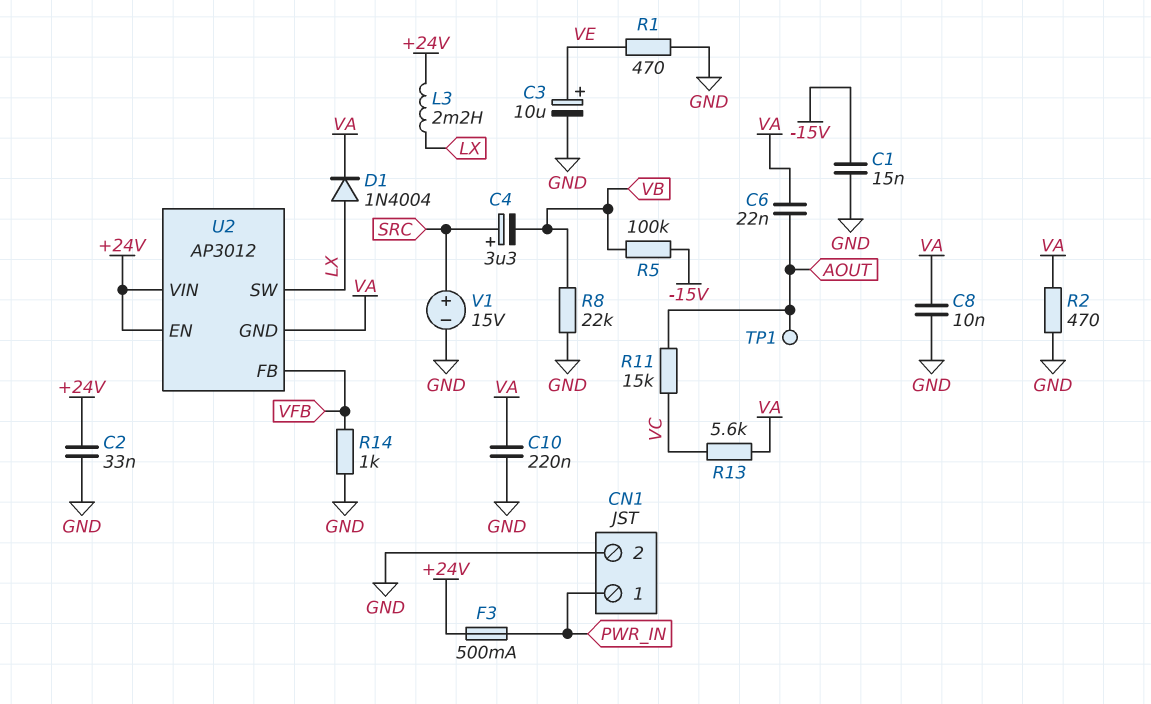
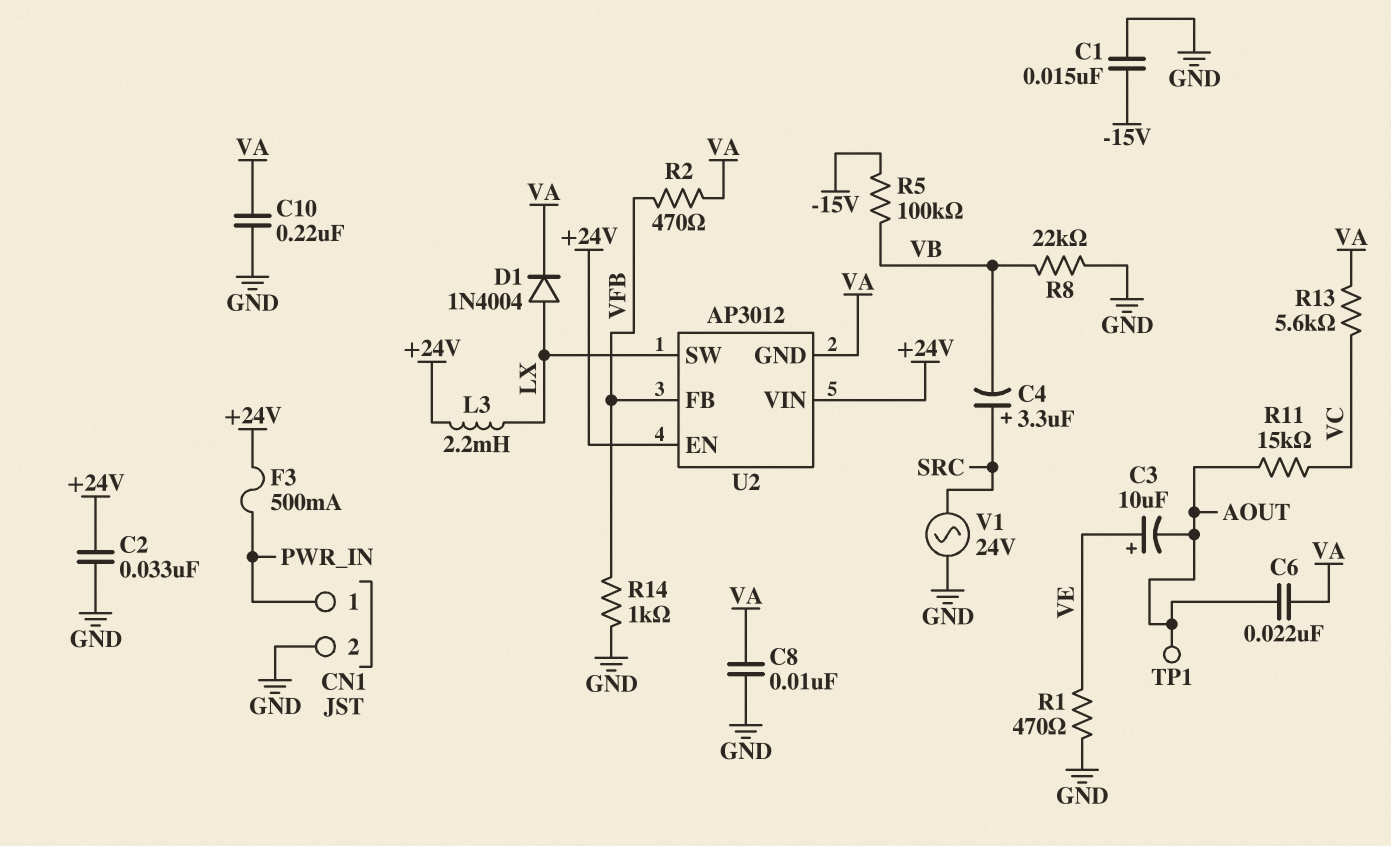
C3: 10uF (plus VE, minus GND) -> 10uF (plus VE, minus AOUT)
R2: 470 (GND, VA) -> 470 (VA, VFB)
V1: 15V (plus SRC, minus GND) -> AC 24V (GND, SRC)

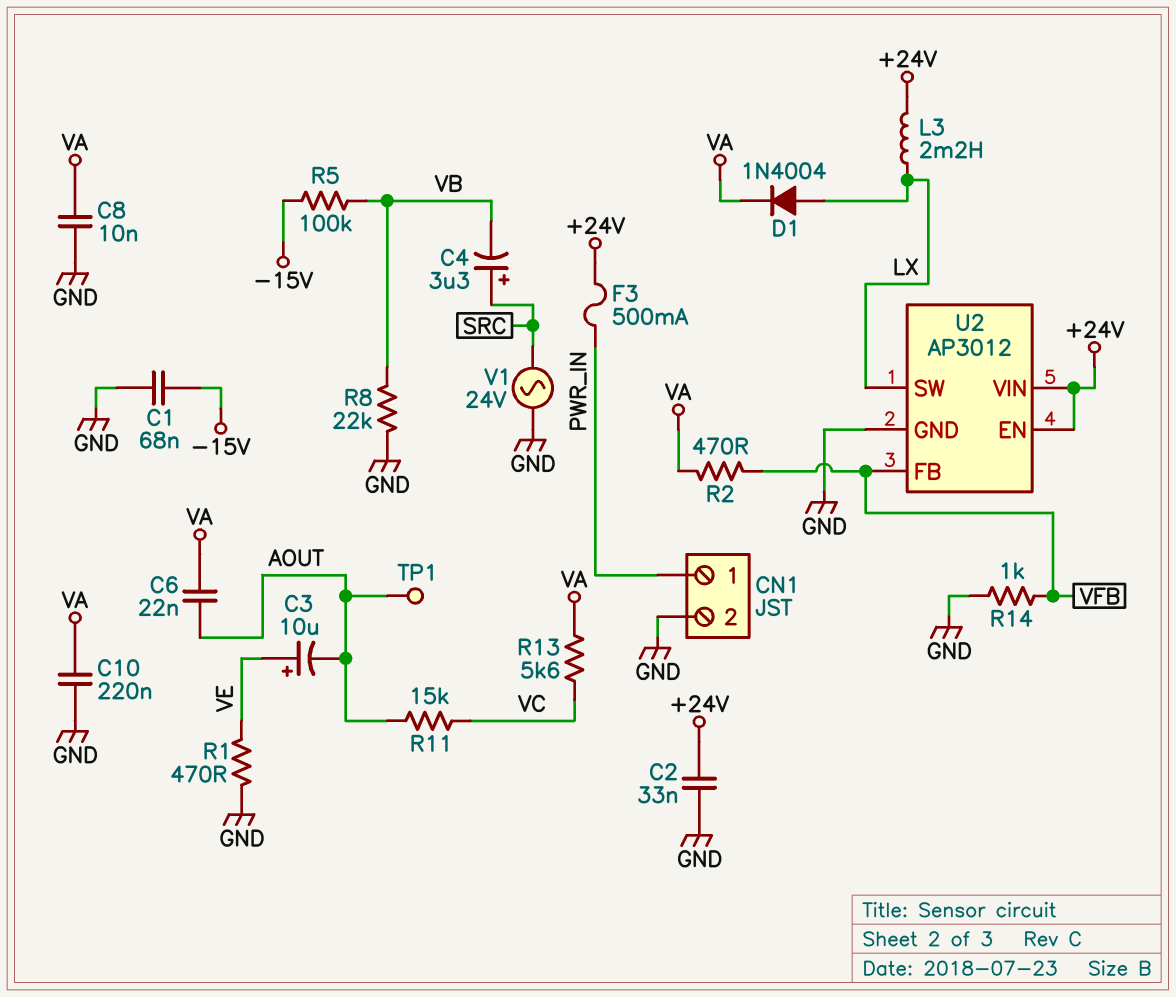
C1: 15nF (-15V, GND) -> 68nF (-15V, GND)
U2 pin GND: VA -> GND

